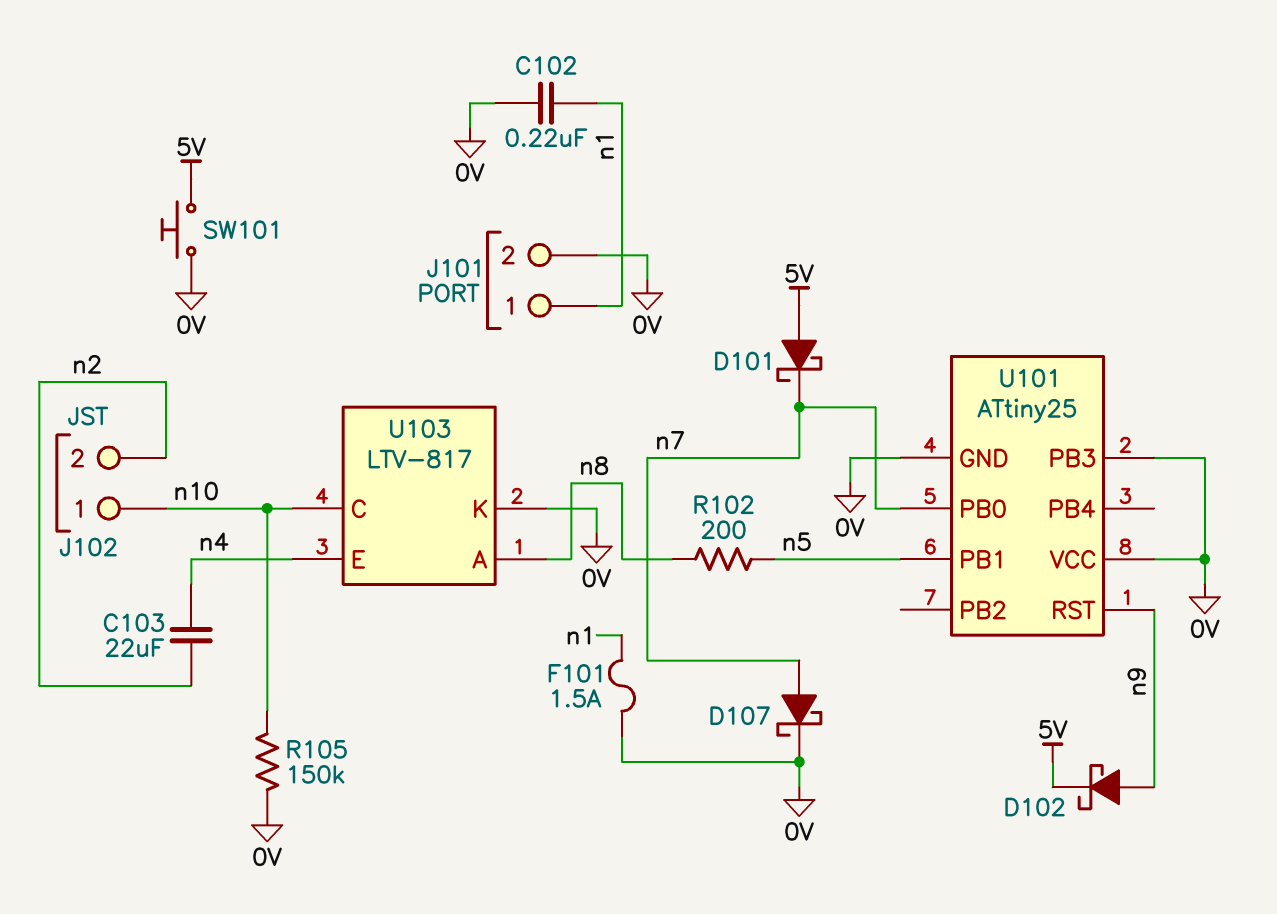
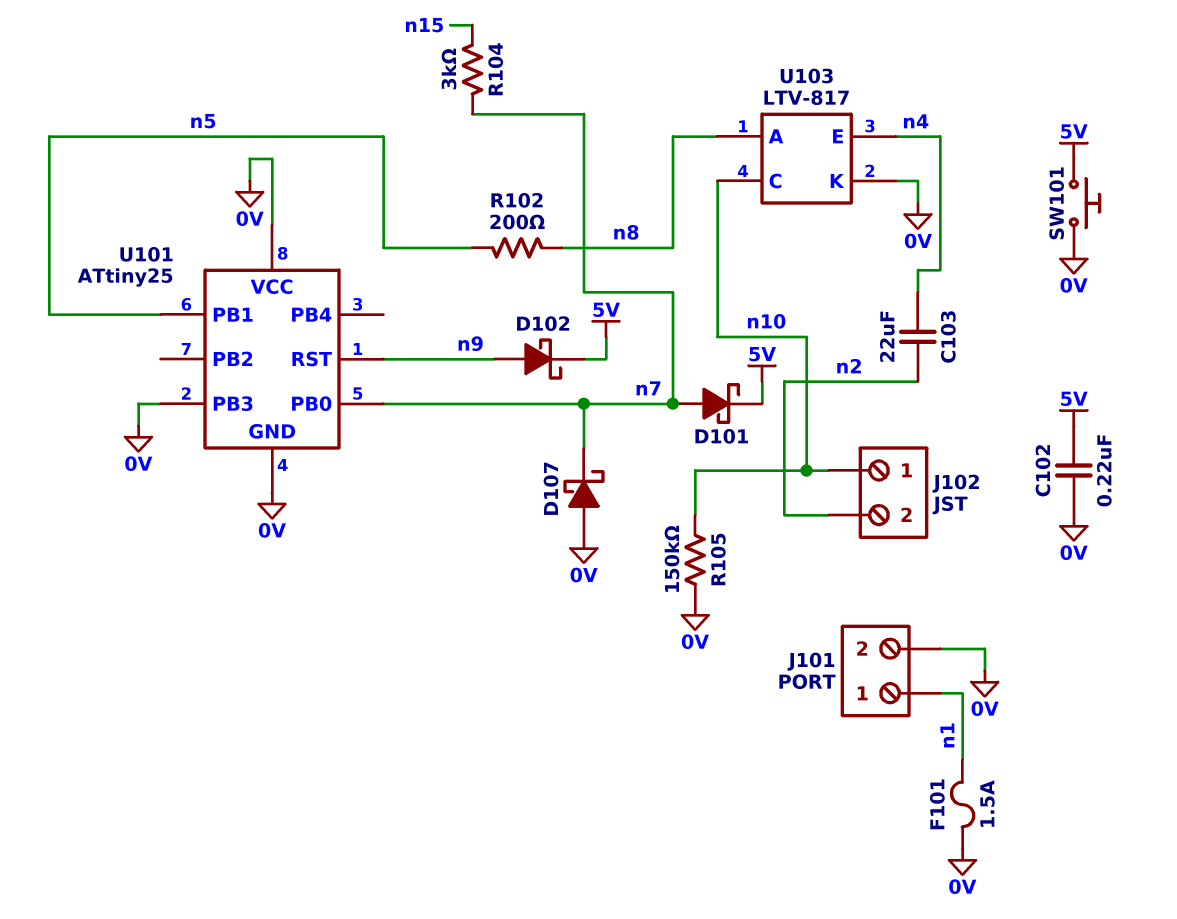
C102: 220nF (0V, n1) -> 220nF (0V, 5V)
D101: schottky (A 5V, K n7) -> schottky (A n7, K 5V)
D107: schottky (A n7, K 0V) -> schottky (A 0V, K n7)
R104: none -> 3k (n7, n15)

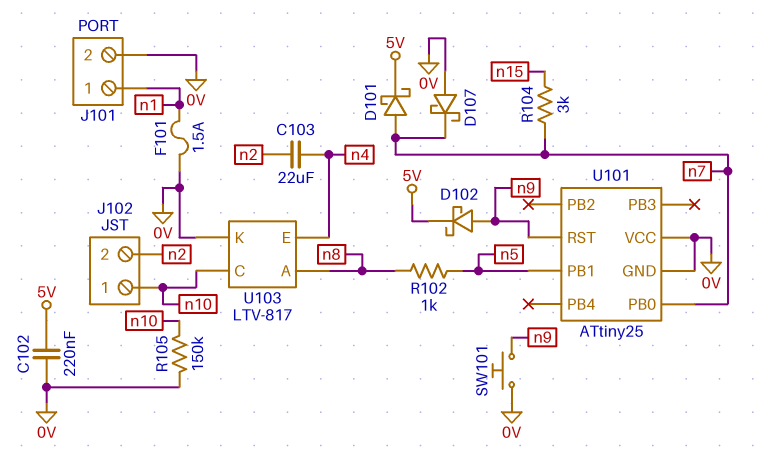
R102: 200 (n5, n8) -> 1k (n5, n8)
SW101: button (0V, 5V) -> button (0V, n9)
U101 pin PB3: 0V -> none

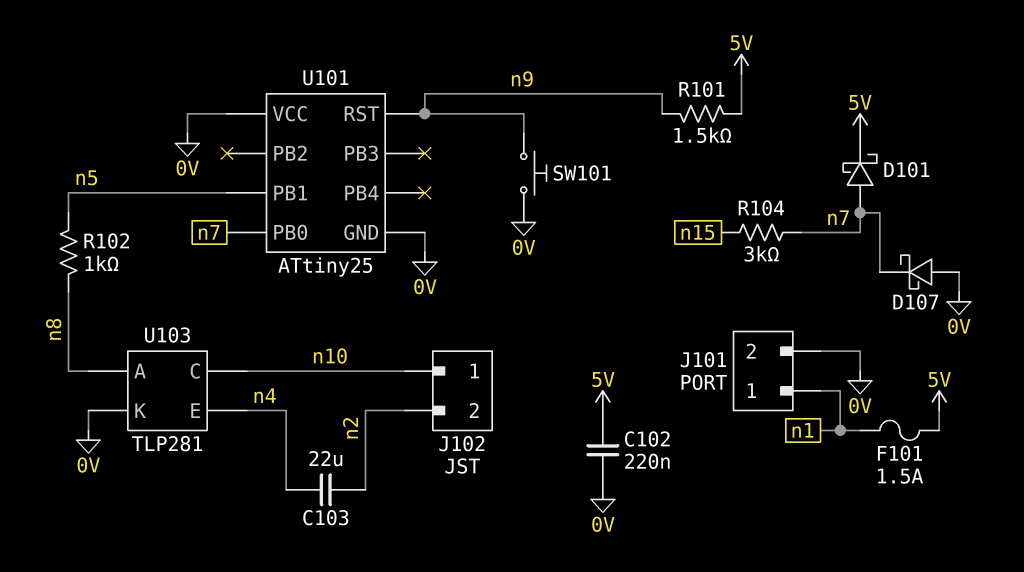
D102: schottky (A n9, K 5V) -> none
F101: 1.5A (0V, n1) -> 1.5A (5V, n1)
R101: none -> 1.5k (5V, n9)
R105: 150k (0V, n10) -> none
U103: LTV-817 -> TLP281

